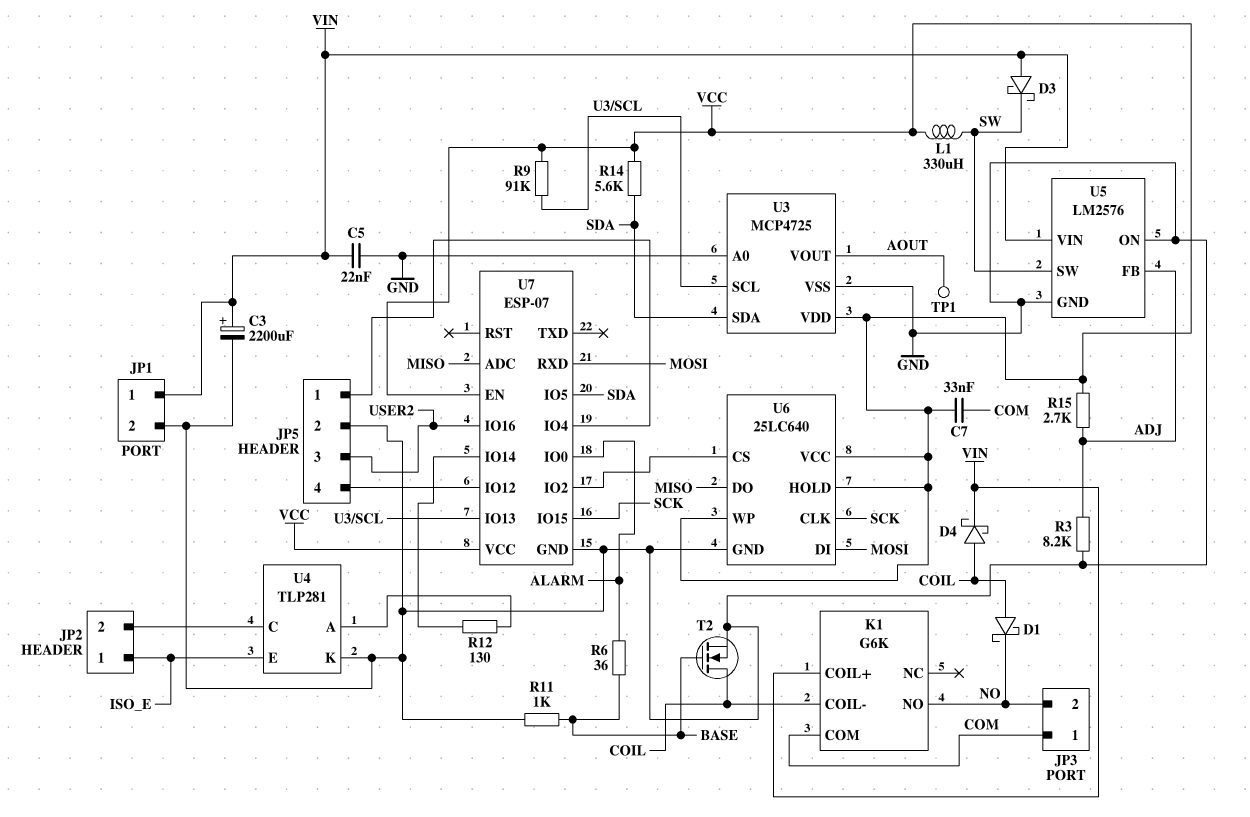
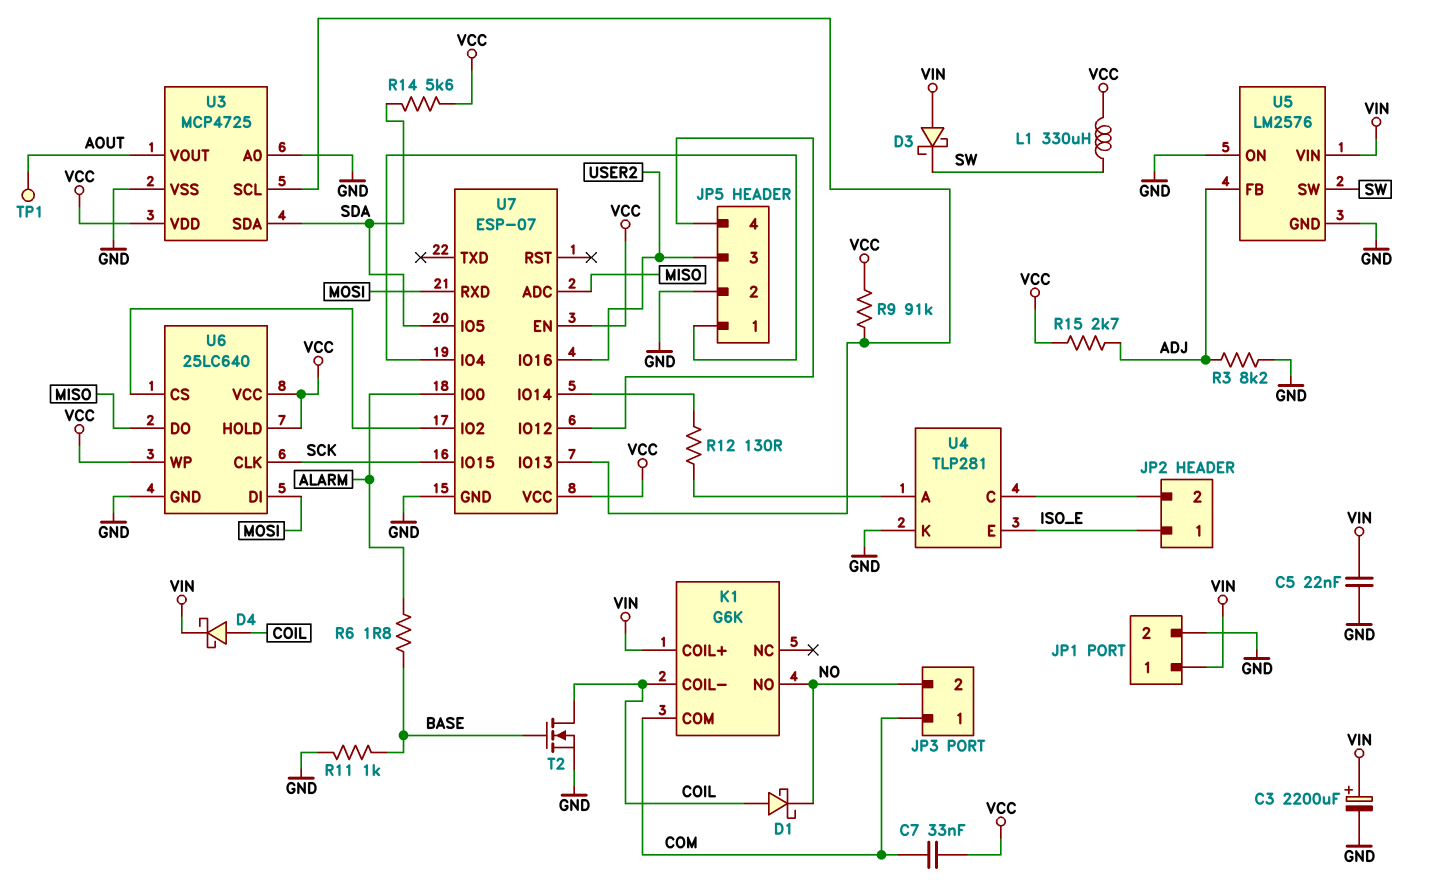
R6: 36 (ALARM, BASE) -> 1.8 (ALARM, BASE)

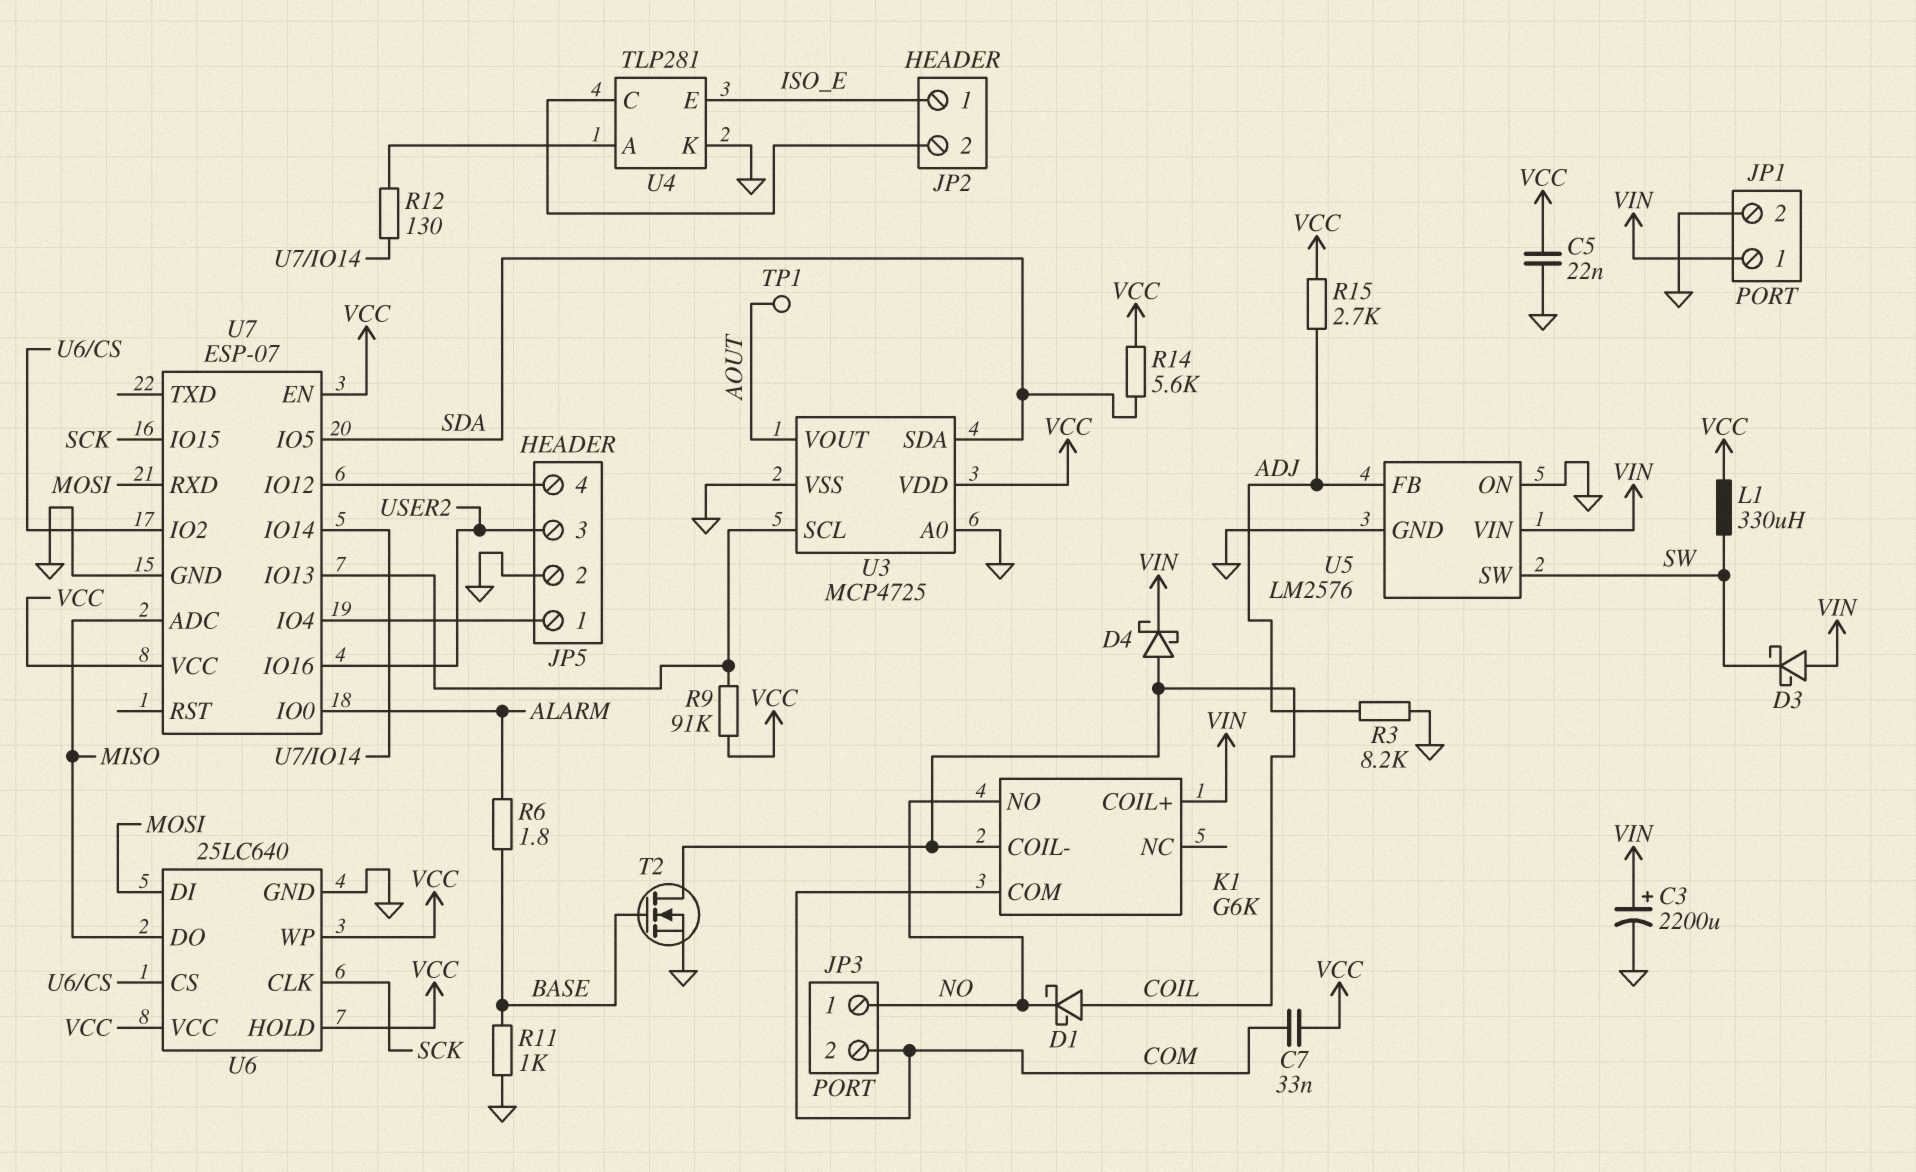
C5: 22nF (GND, VIN) -> 22nF (GND, VCC)
JP3 pin 1: COM -> NO
JP3 pin 2: NO -> COM

